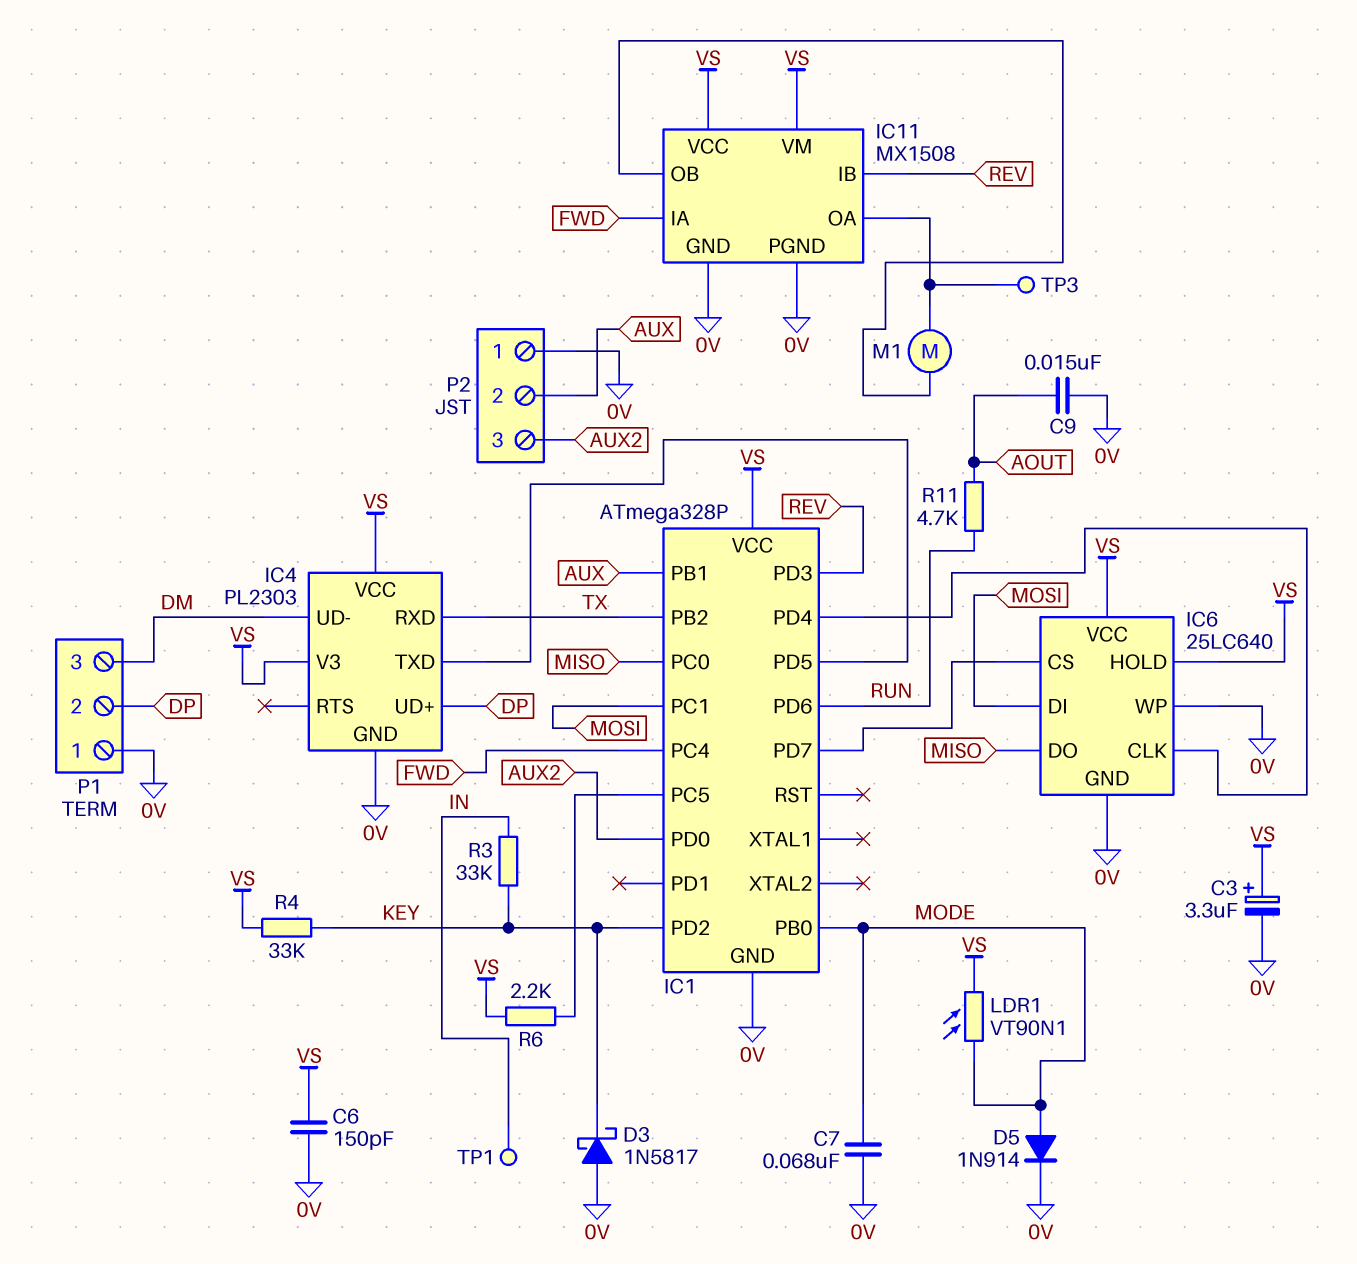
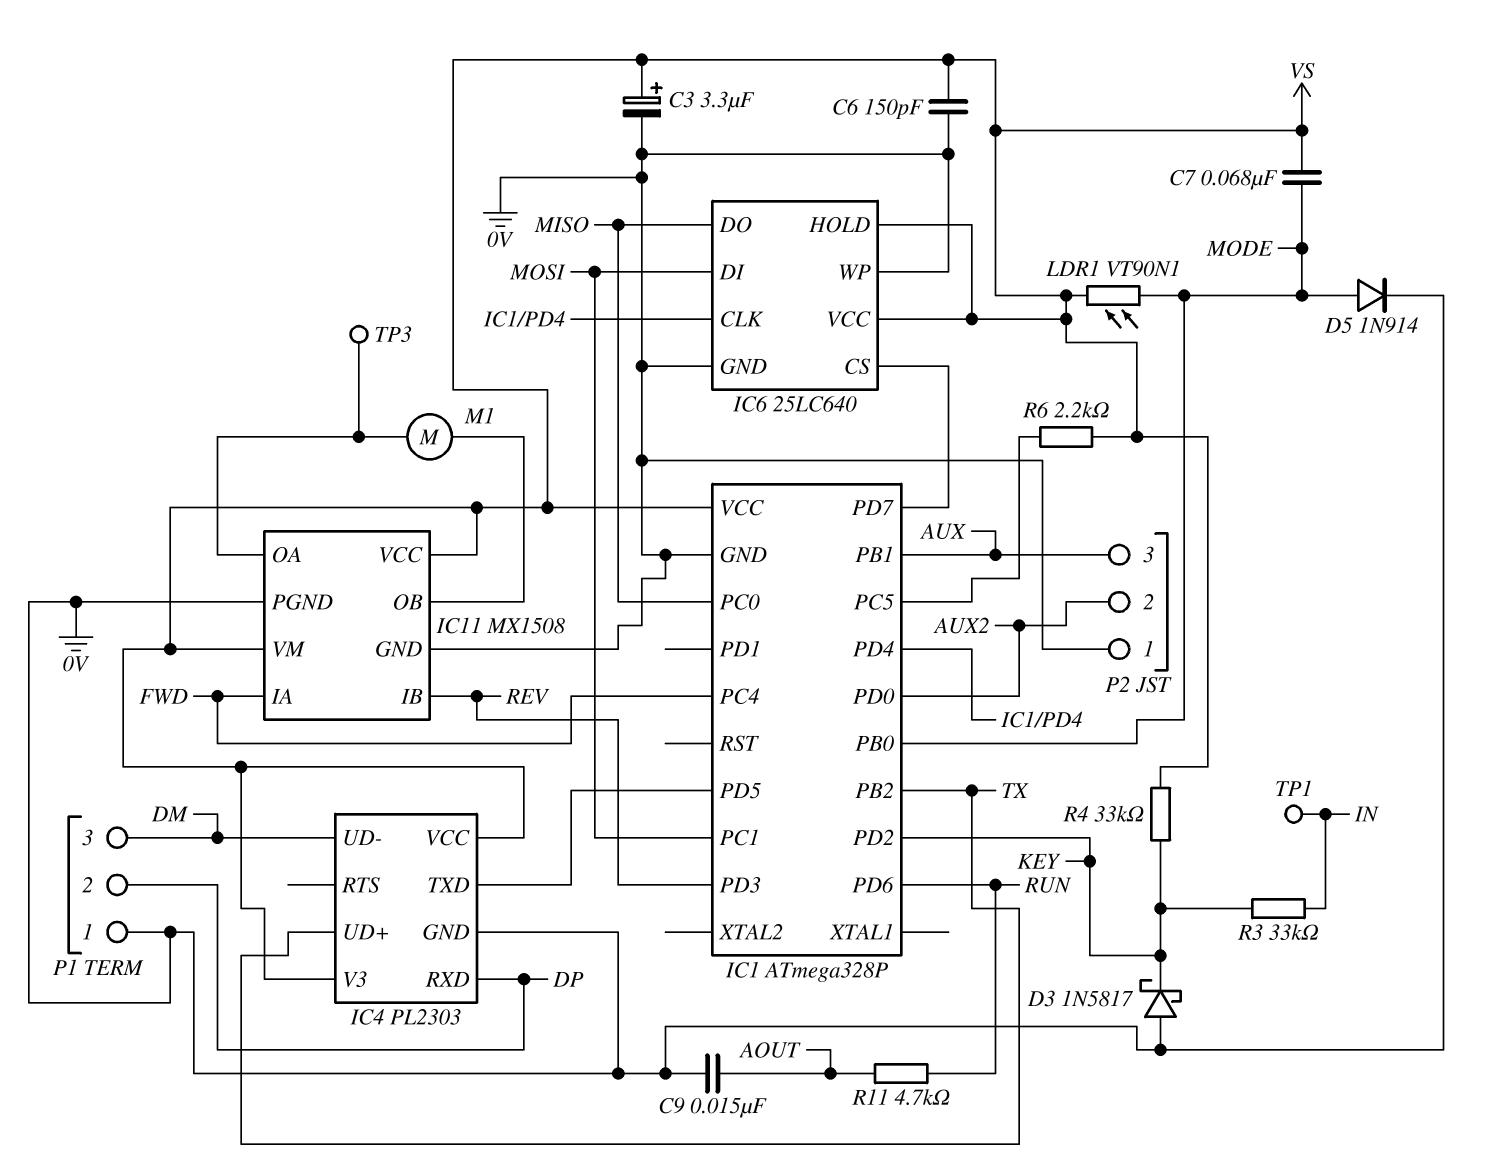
C7: 68nF (0V, MODE) -> 68nF (MODE, VS)
IC4 pin RXD: TX -> DP
IC4 pin UD+: DP -> TX
P2 pin 2: AUX -> AUX2
P2 pin 3: AUX2 -> AUX

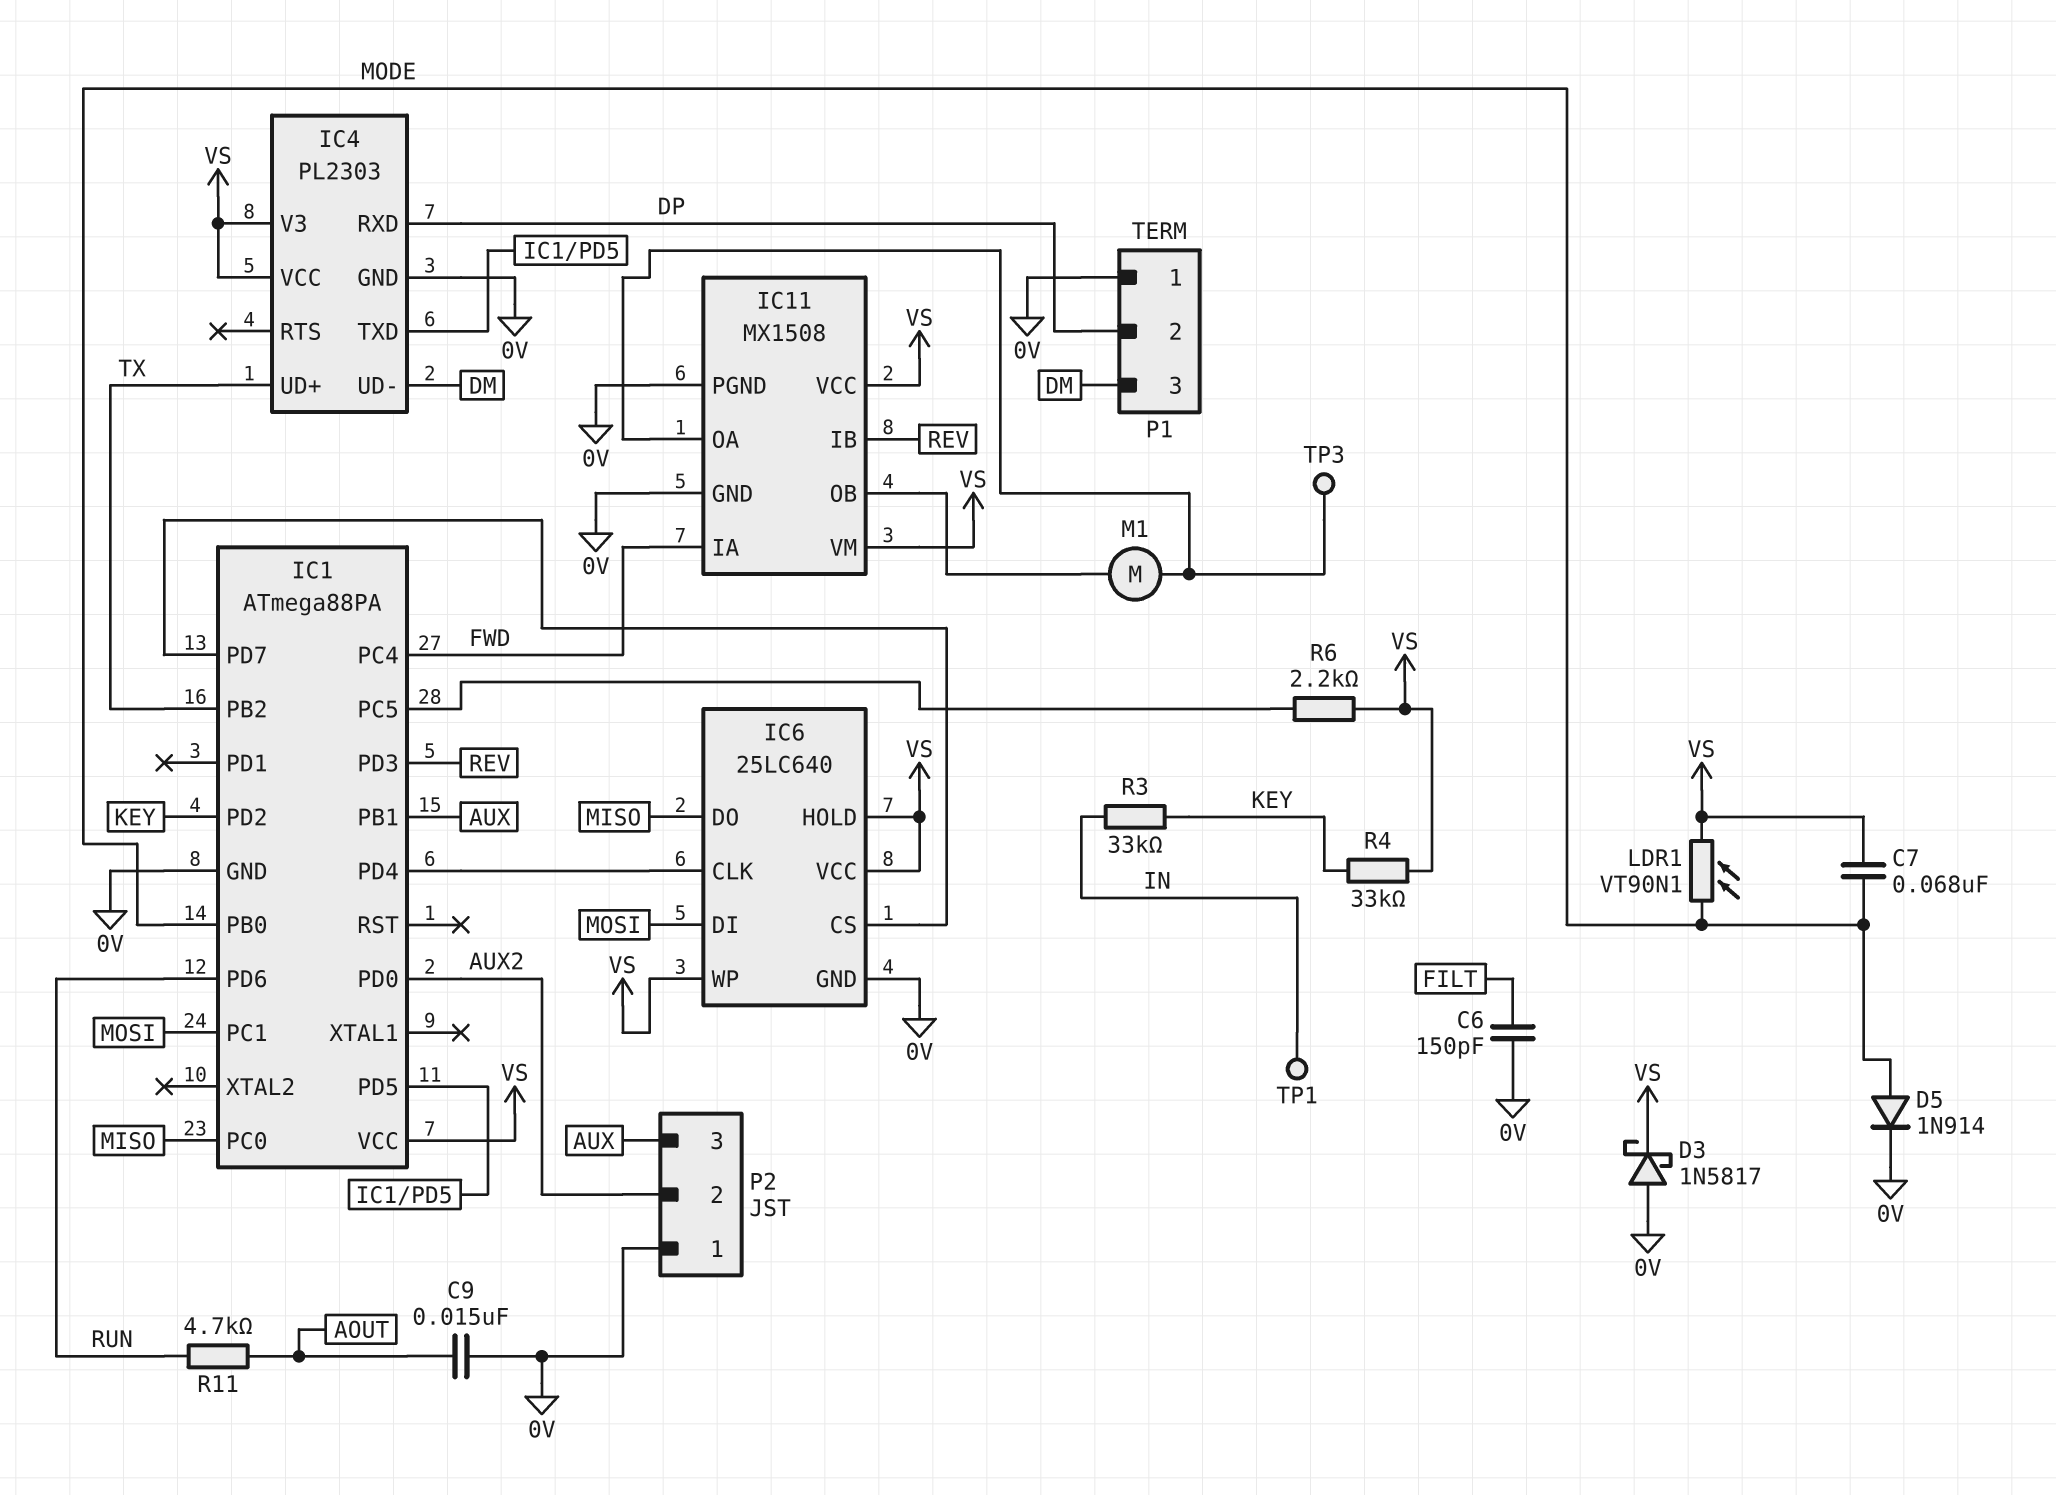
C3: 3.3uF (plus VS, minus 0V) -> none
C6: 150pF (0V, VS) -> 150pF (0V, FILT)
D3: schottky 1N5817 (A 0V, K KEY) -> schottky 1N5817 (A 0V, K VS)
IC1: ATmega328P -> ATmega88PA
IC6 pin WP: 0V -> VS

